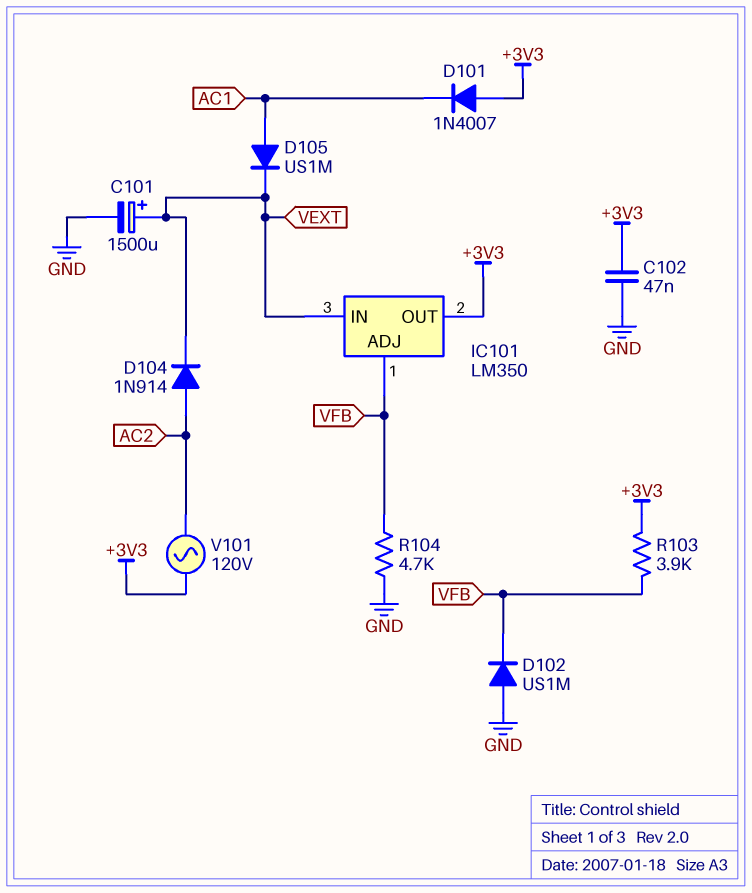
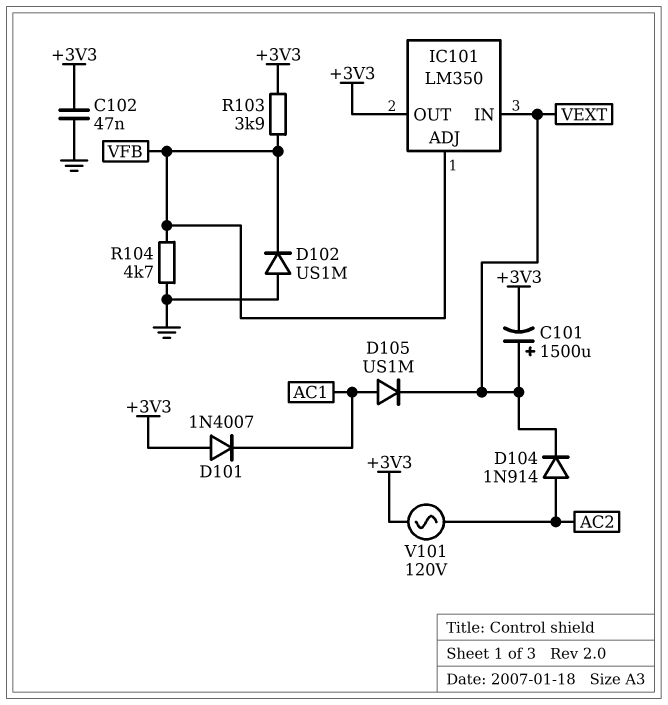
C101: 1500uF (plus VEXT, minus GND) -> 1500uF (plus VEXT, minus +3V3)

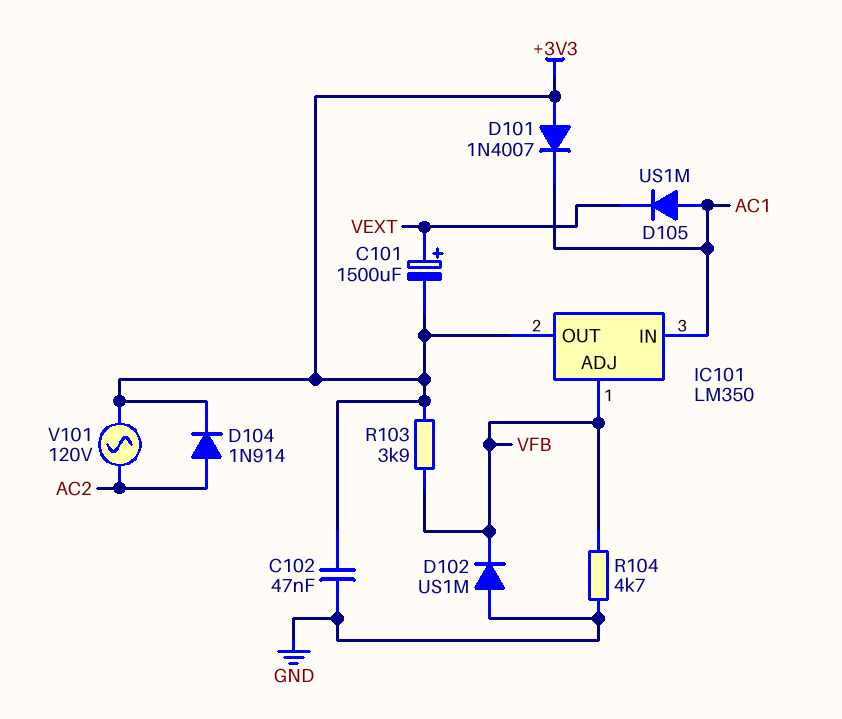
D104: diode 1N914 (A AC2, K VEXT) -> diode 1N914 (A AC2, K +3V3)
IC101 pin IN: VEXT -> AC1

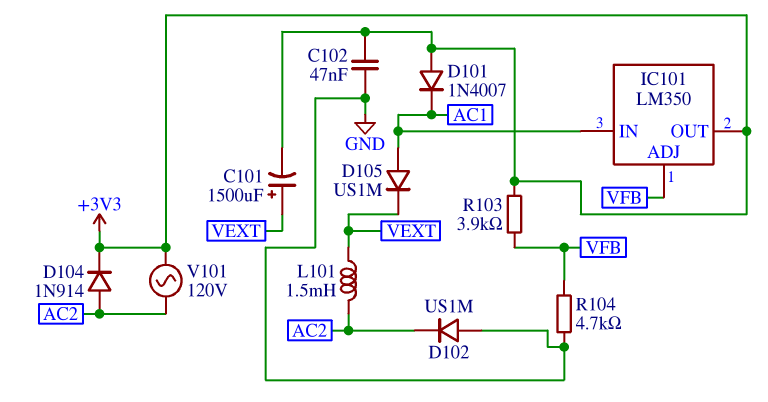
D102: diode US1M (A GND, K VFB) -> diode US1M (A GND, K AC2)
L101: none -> 1.5mH (AC2, VEXT)

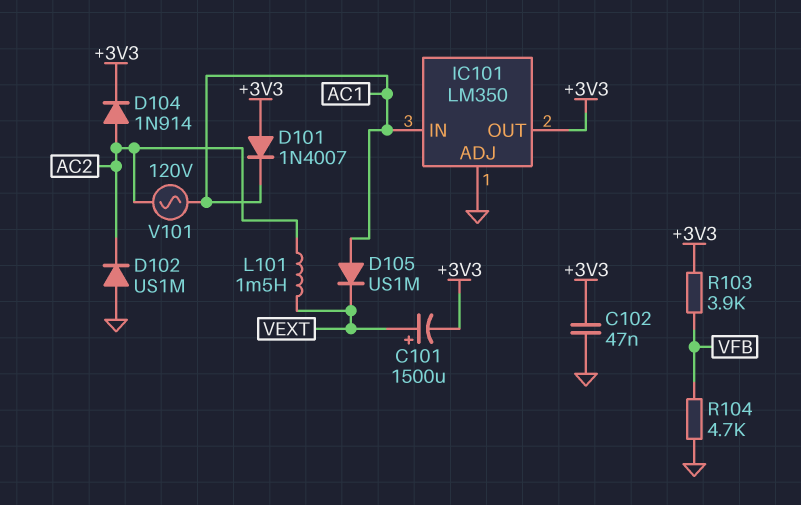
IC101 pin ADJ: VFB -> GND
V101: AC 120V (+3V3, AC2) -> AC 120V (AC1, AC2)

